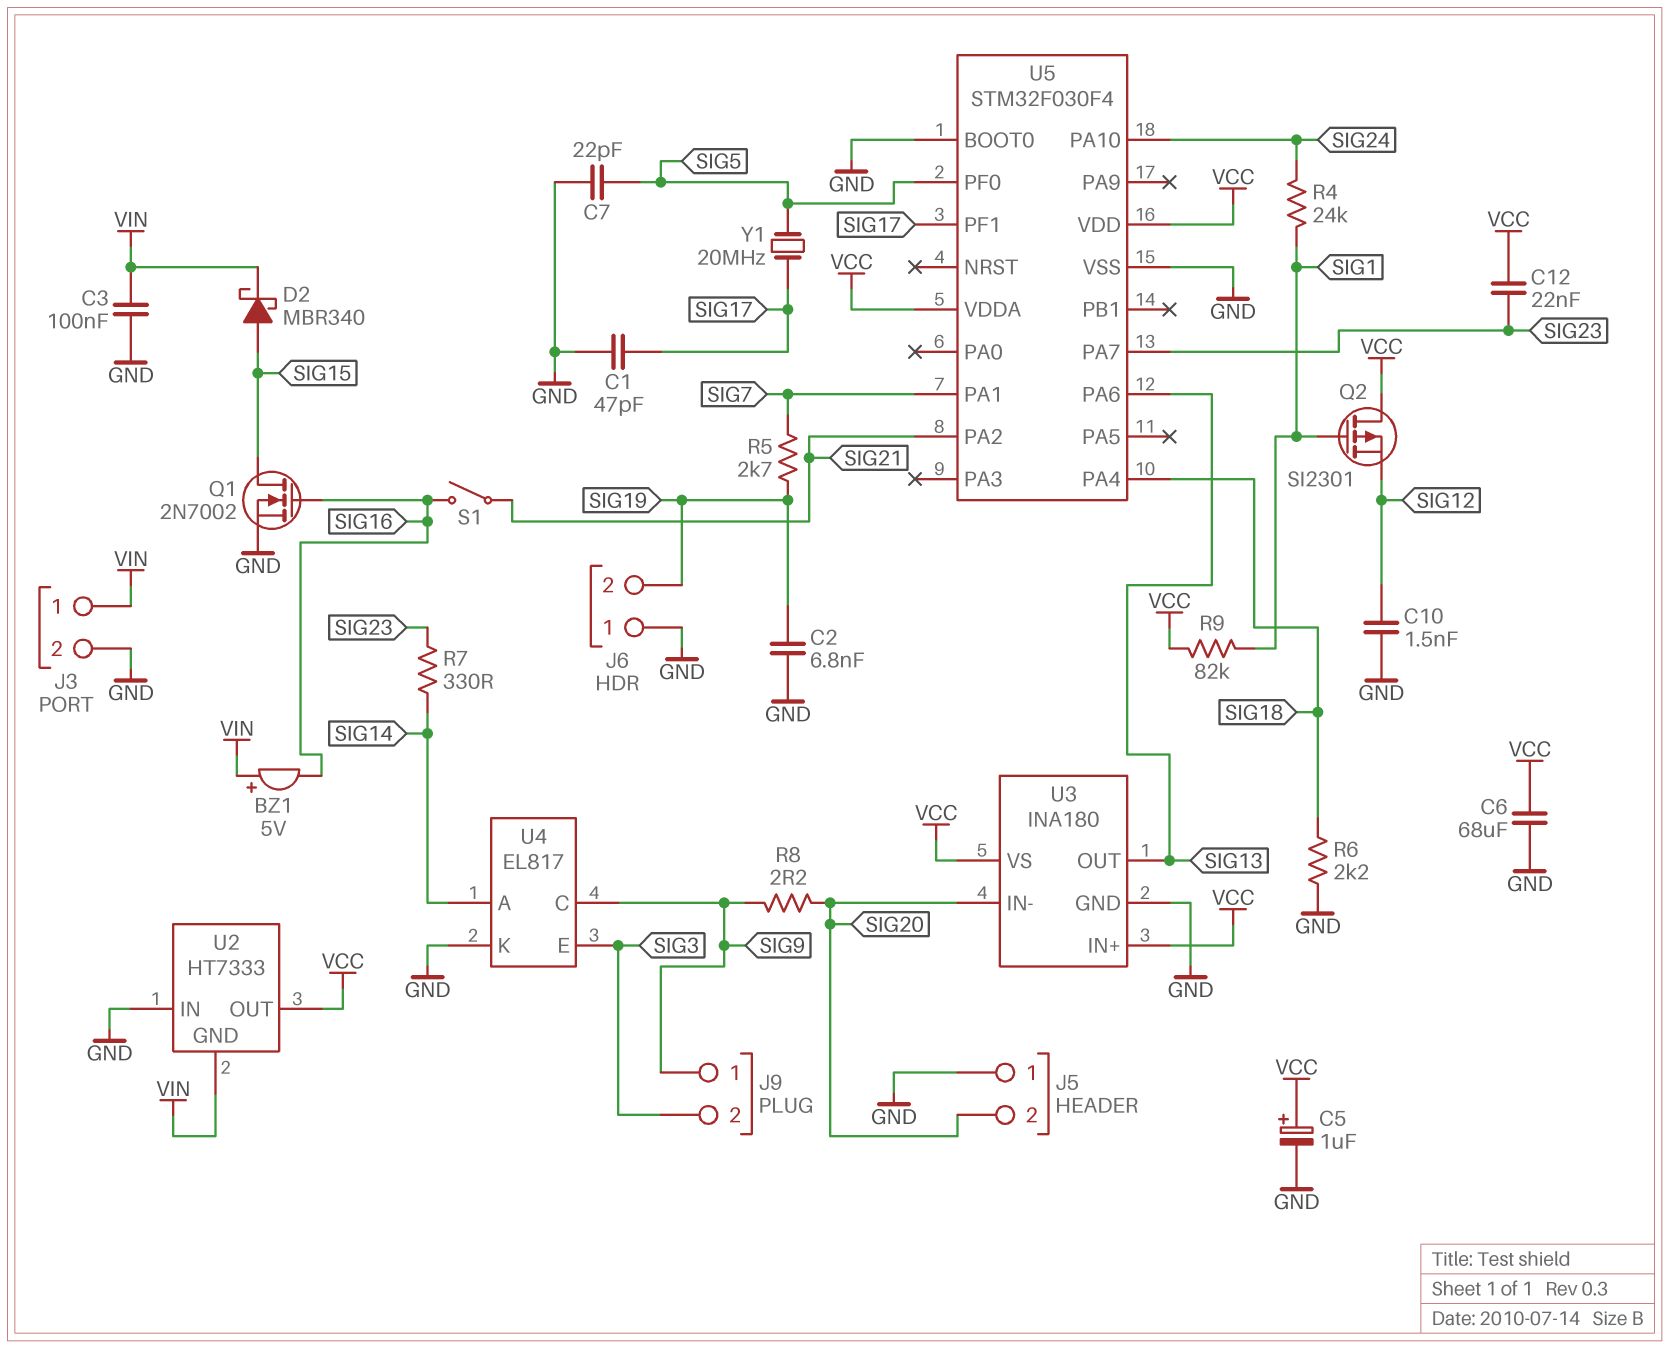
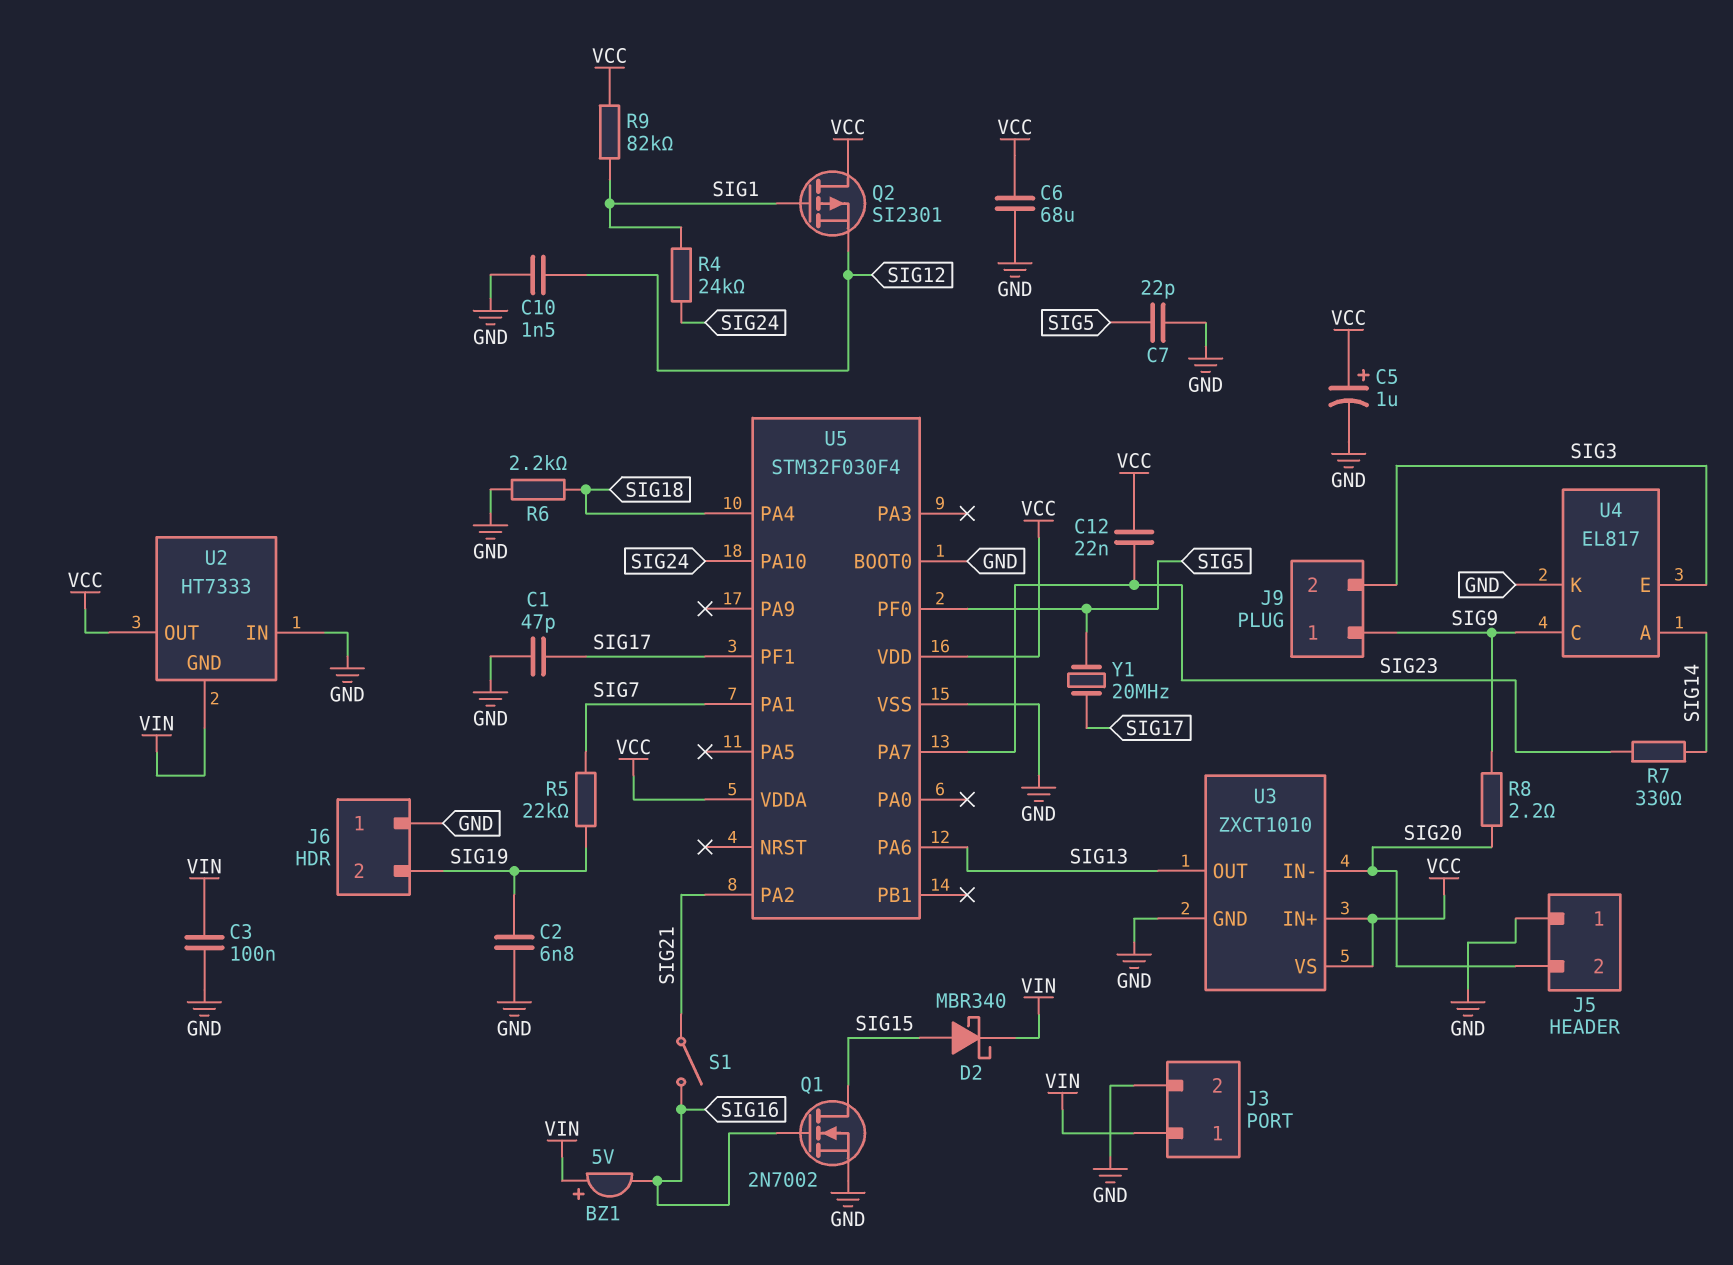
R5: 2.7k (SIG7, SIG19) -> 22k (SIG7, SIG19)
U3: INA180 -> ZXCT1010

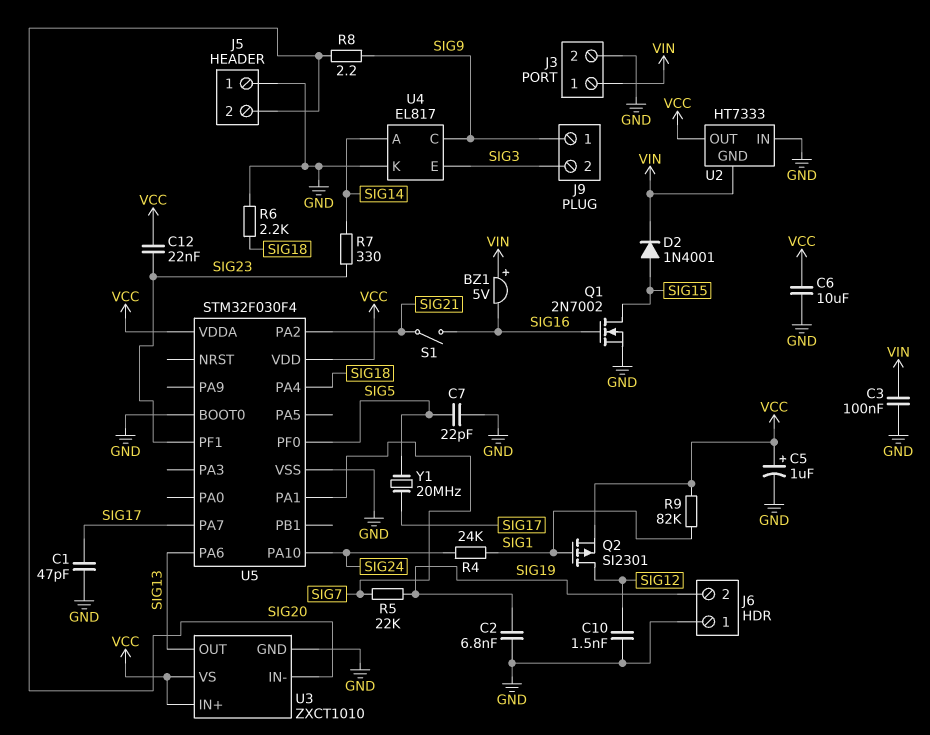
C6: 68uF (GND, VCC) -> 10uF (GND, VCC)
D2: schottky MBR340 (A SIG15, K VIN) -> diode 1N4001 (A SIG15, K VIN)
Q2: PMOS SI2301 (G SIG1, D VCC, S SIG12) -> PMOS SI2301 (G SIG1, D SIG12, S VCC)
U5 pin PA7: SIG23 -> SIG17
U5 pin PF1: SIG17 -> SIG23

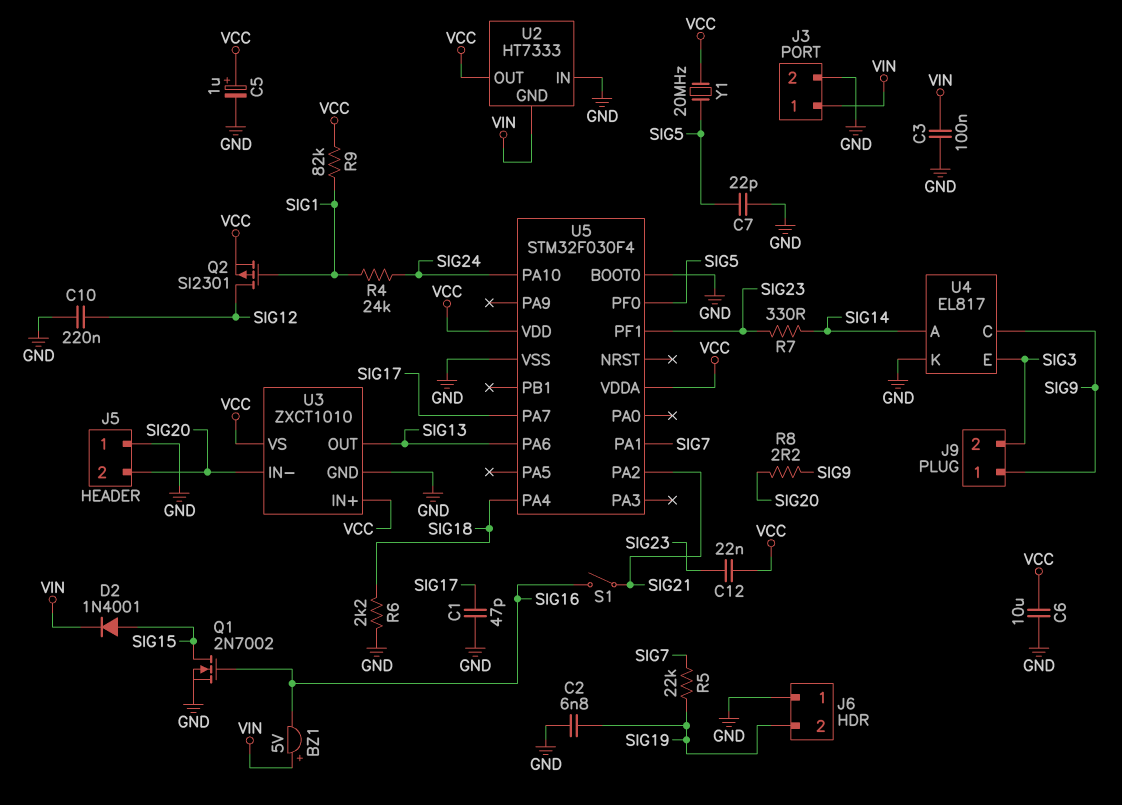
C10: 1.5nF (GND, SIG12) -> 220nF (GND, SIG12)
Y1: 20MHz (SIG5, SIG17) -> 20MHz (SIG5, VCC)

